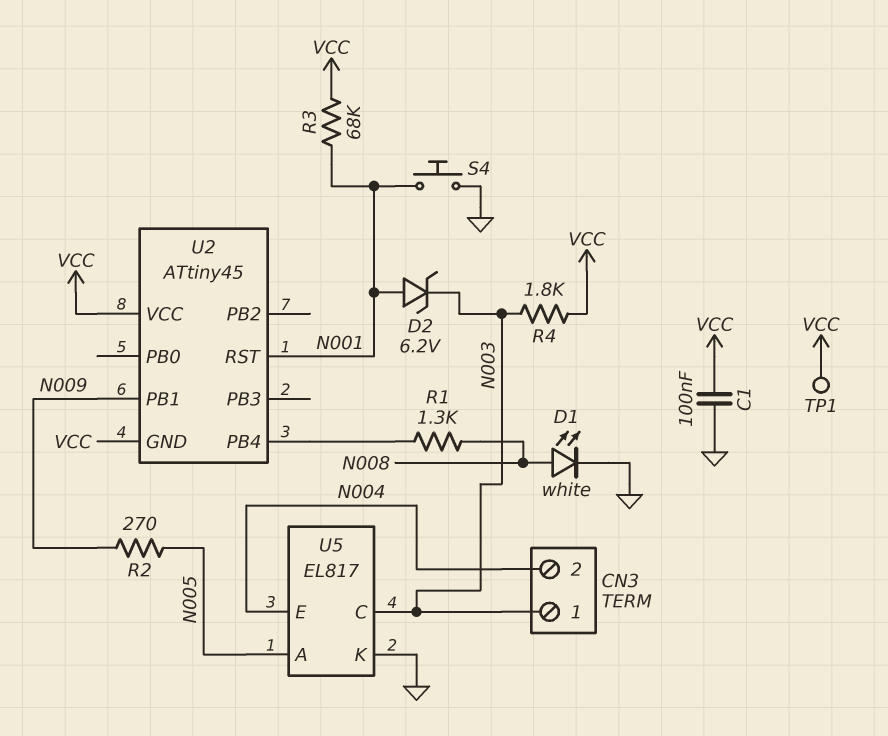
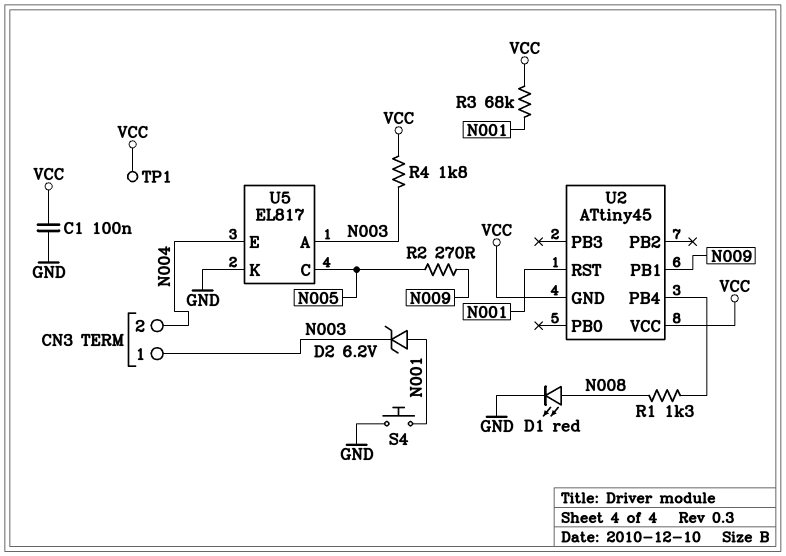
D1: LED white (A N008, K GND) -> LED red (A N008, K GND)
U5 pin A: N005 -> N003
U5 pin C: N003 -> N005

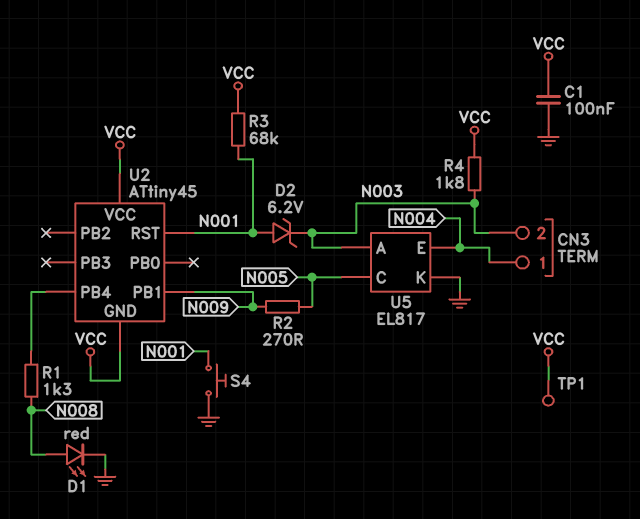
CN3 pin 1: N003 -> N004
CN3 pin 2: N004 -> N003

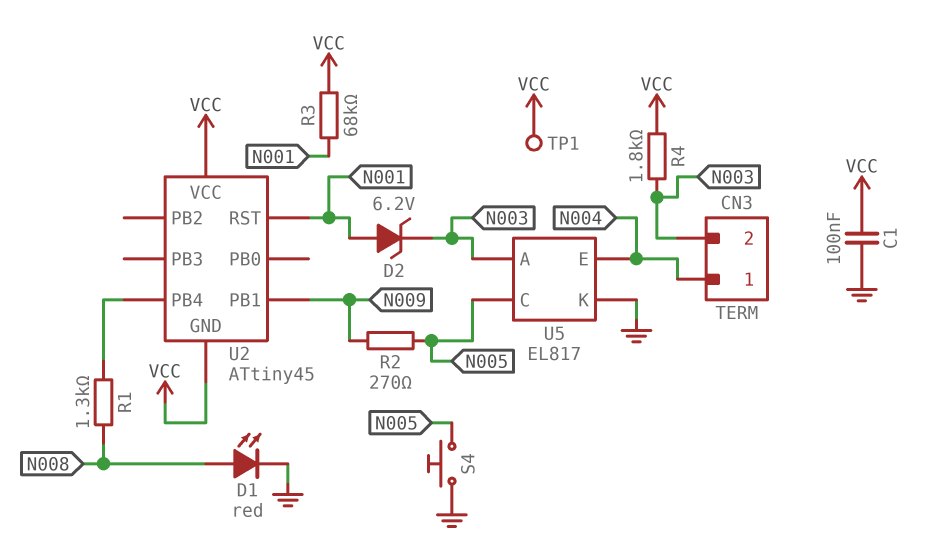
S4: button (GND, N001) -> button (GND, N005)

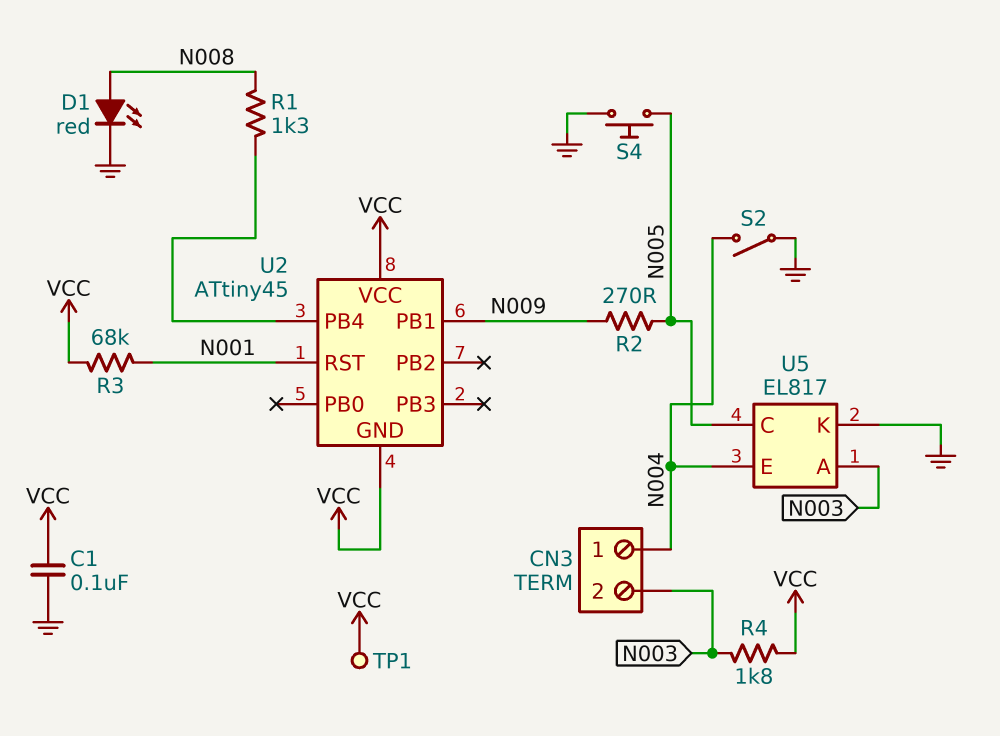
D2: zener 6.2V (A N001, K N003) -> none
S2: none -> switch (GND, N004)

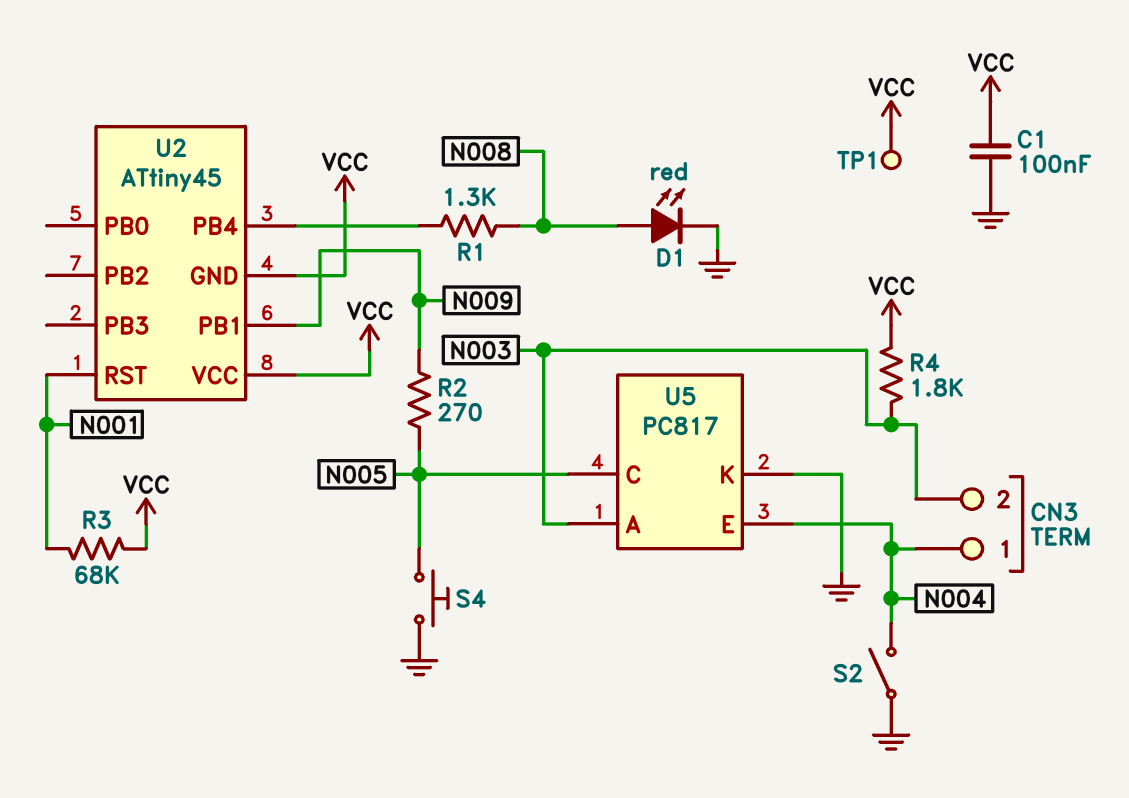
U5: EL817 -> PC817

